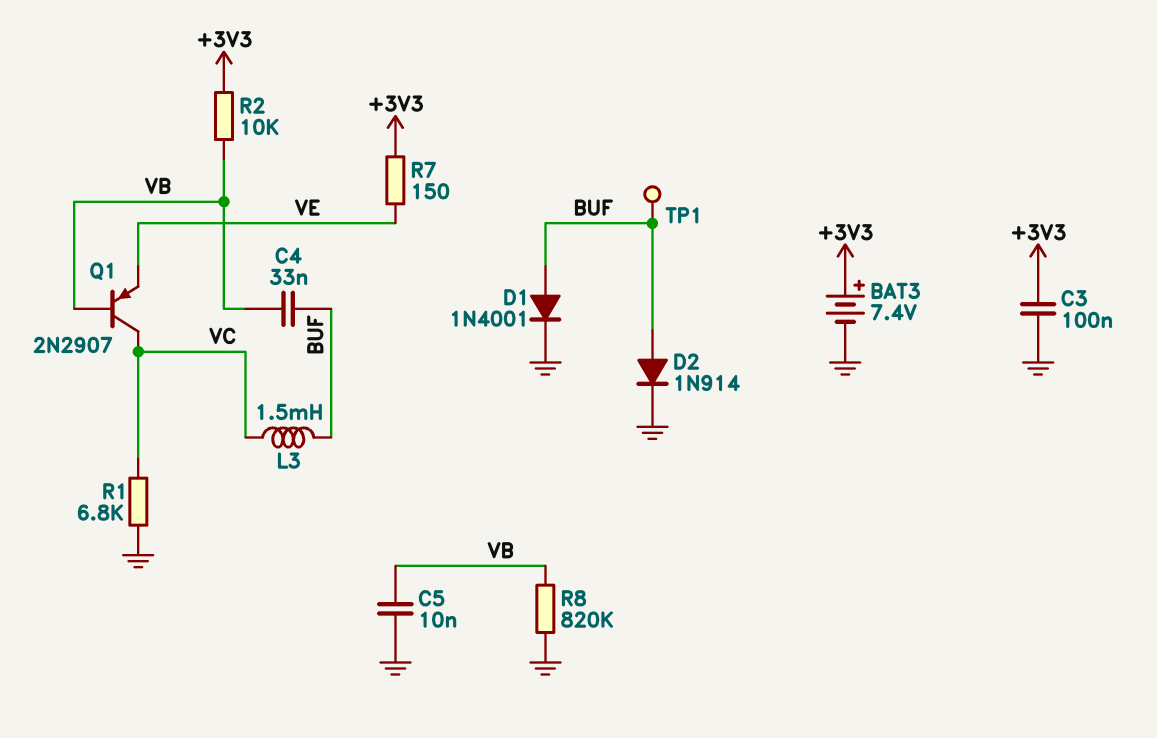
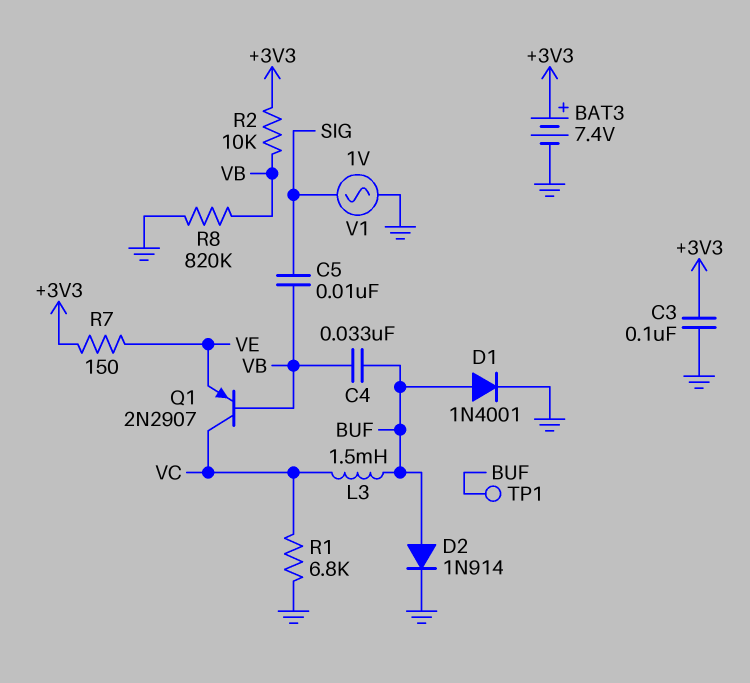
C5: 10nF (GND, VB) -> 10nF (SIG, VB)
V1: none -> AC 1V (GND, SIG)

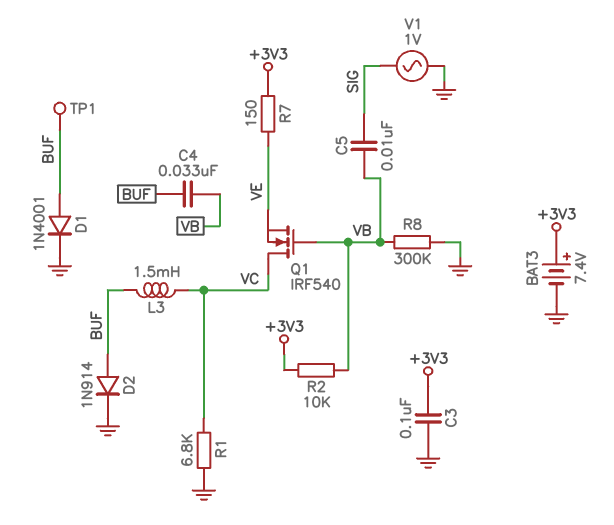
Q1: PNP 2N2907 (B VB, C VC, E VE) -> NMOS IRF540 (G VB, D VC, S VE)
R8: 820k (GND, VB) -> 300k (GND, VB)

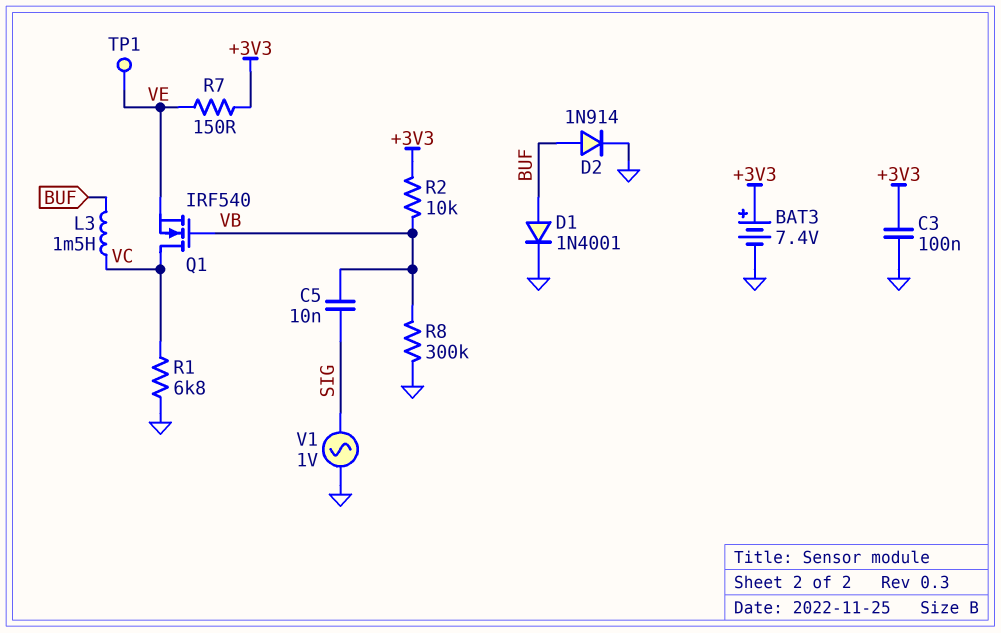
C4: 33nF (BUF, VB) -> none
TP1: test point (BUF) -> test point (VE)

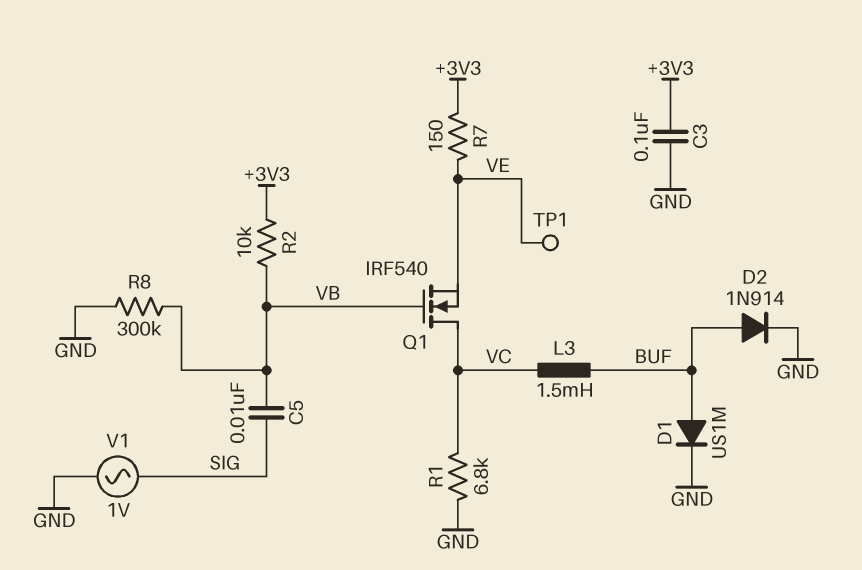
BAT3: 7.4V (plus +3V3, minus GND) -> none
D1: diode 1N4001 (A BUF, K GND) -> diode US1M (A BUF, K GND)

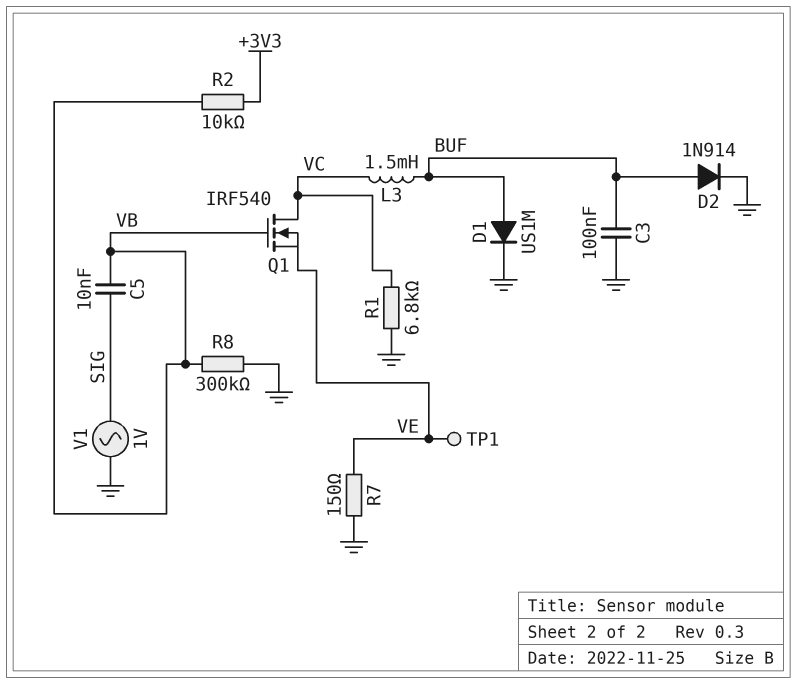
C3: 100nF (+3V3, GND) -> 100nF (BUF, GND)
R7: 150 (+3V3, VE) -> 150 (GND, VE)

